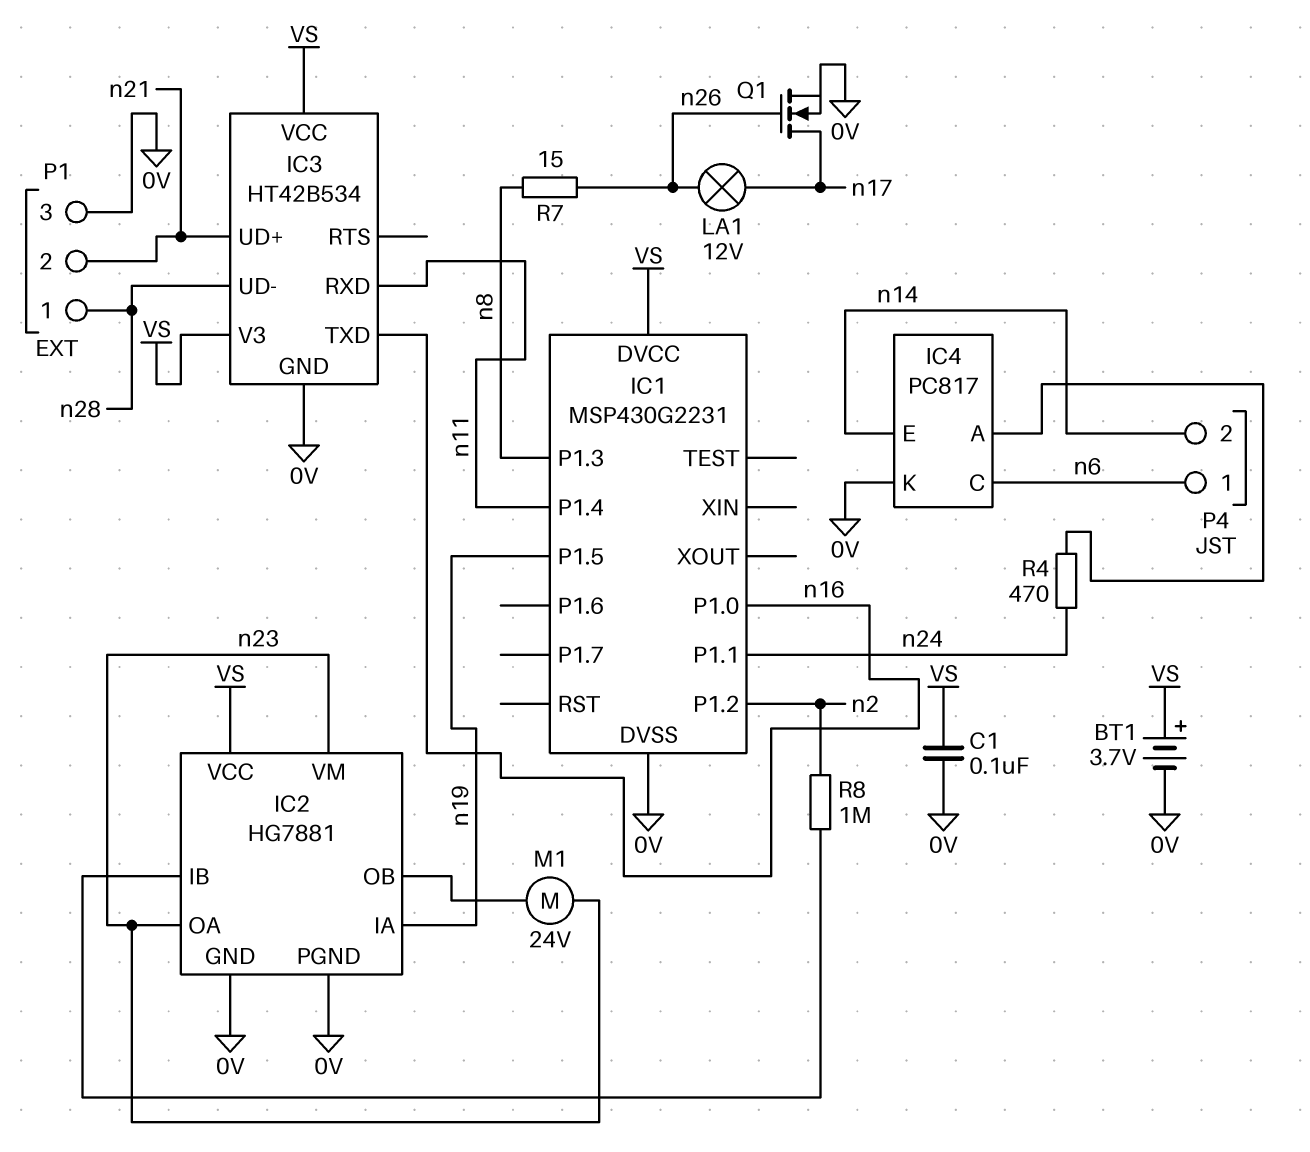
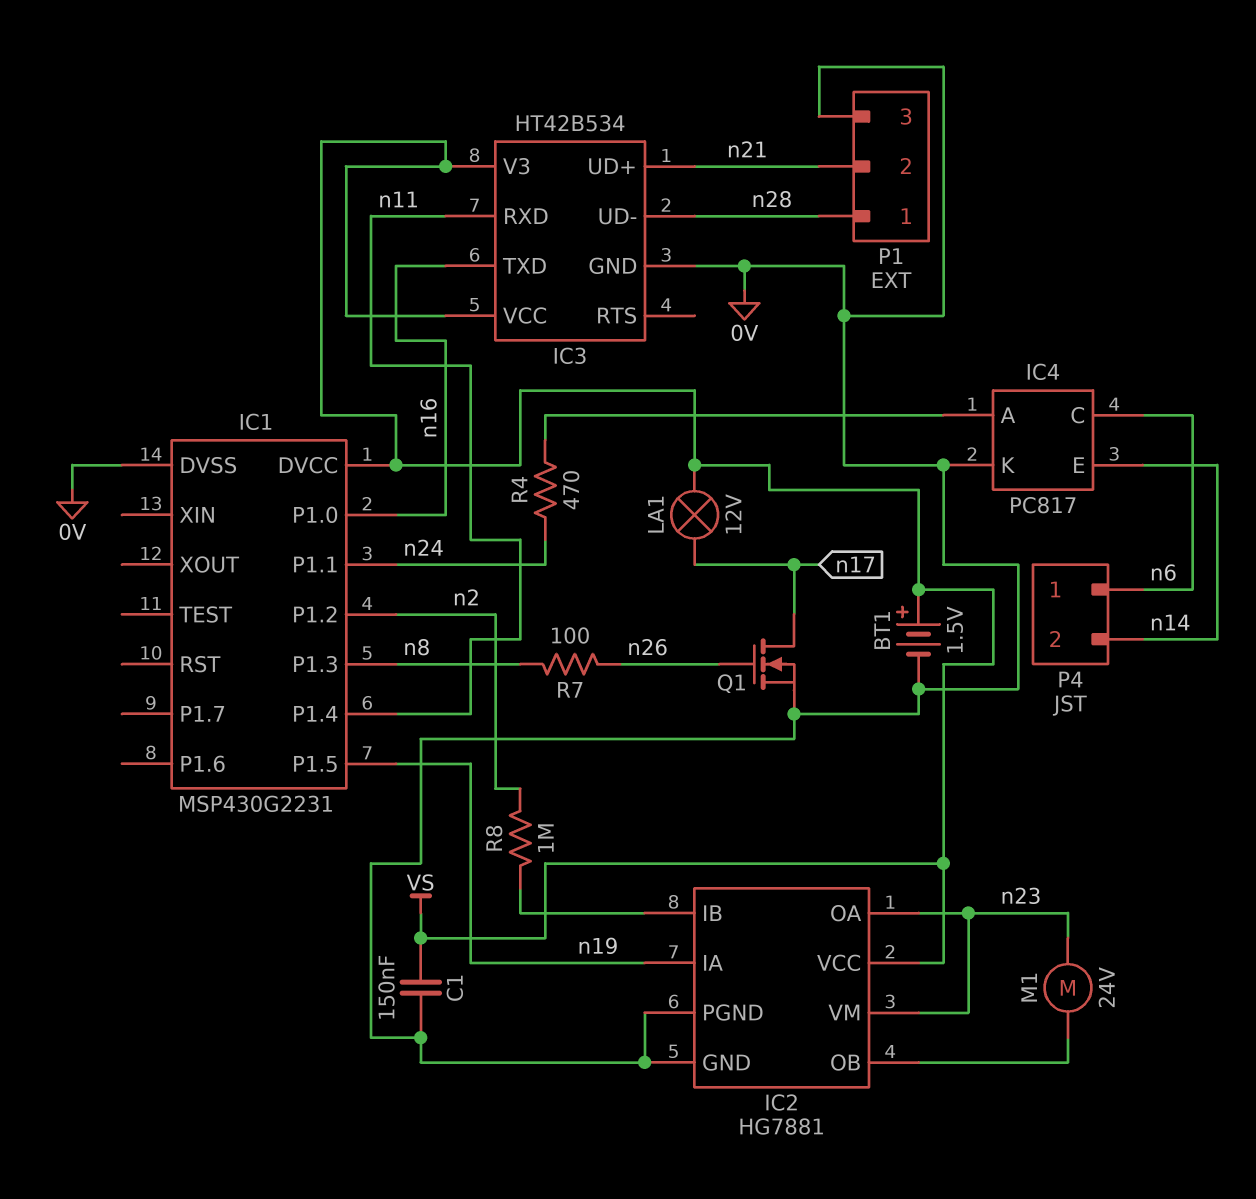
BT1: 3.7V (plus VS, minus 0V) -> 1.5V (plus VS, minus 0V)
C1: 100nF (0V, VS) -> 150nF (0V, VS)
LA1: lamp 12V (n17, n26) -> lamp 12V (VS, n17)
R7: 15 (n8, n26) -> 100 (n8, n26)

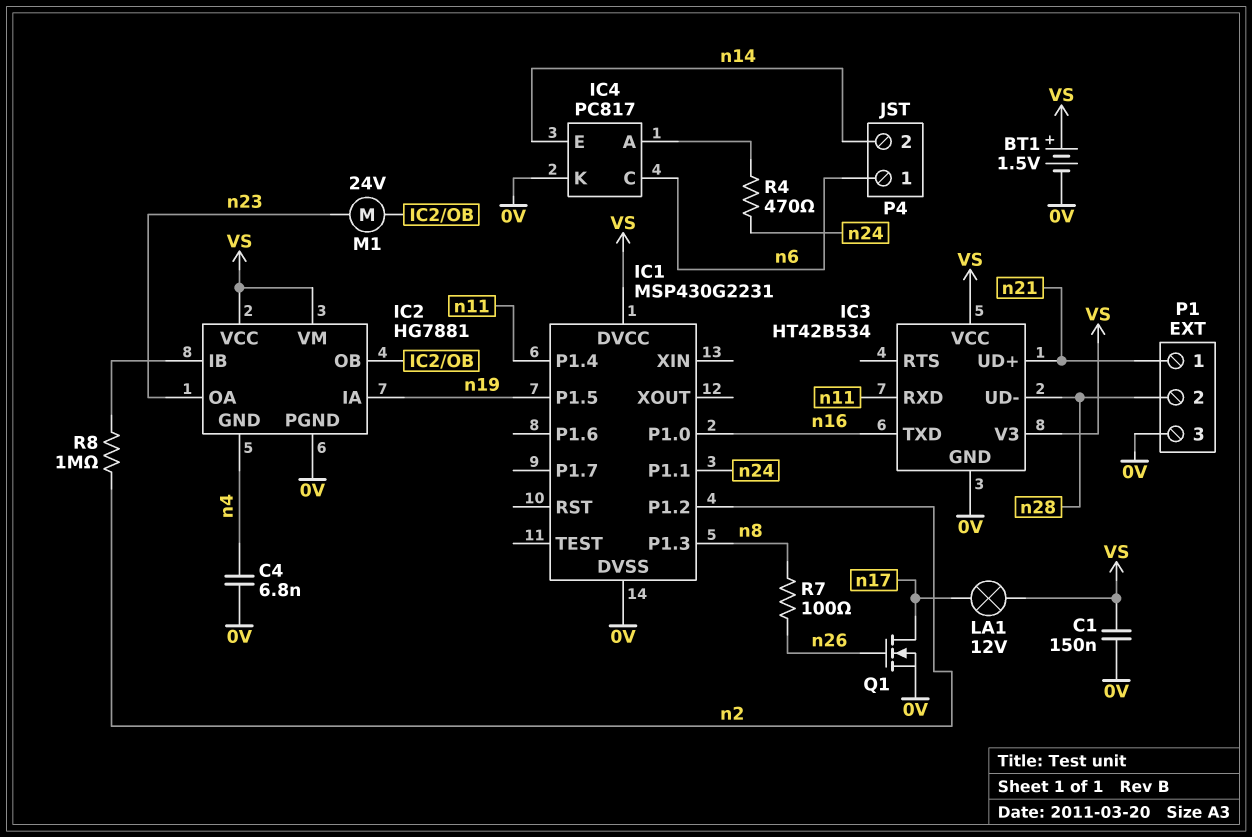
C4: none -> 6.8nF (0V, n4)
IC2 pin GND: 0V -> n4
IC2 pin VM: n23 -> VS
P1 pin 1: n28 -> n21
P1 pin 2: n21 -> n28

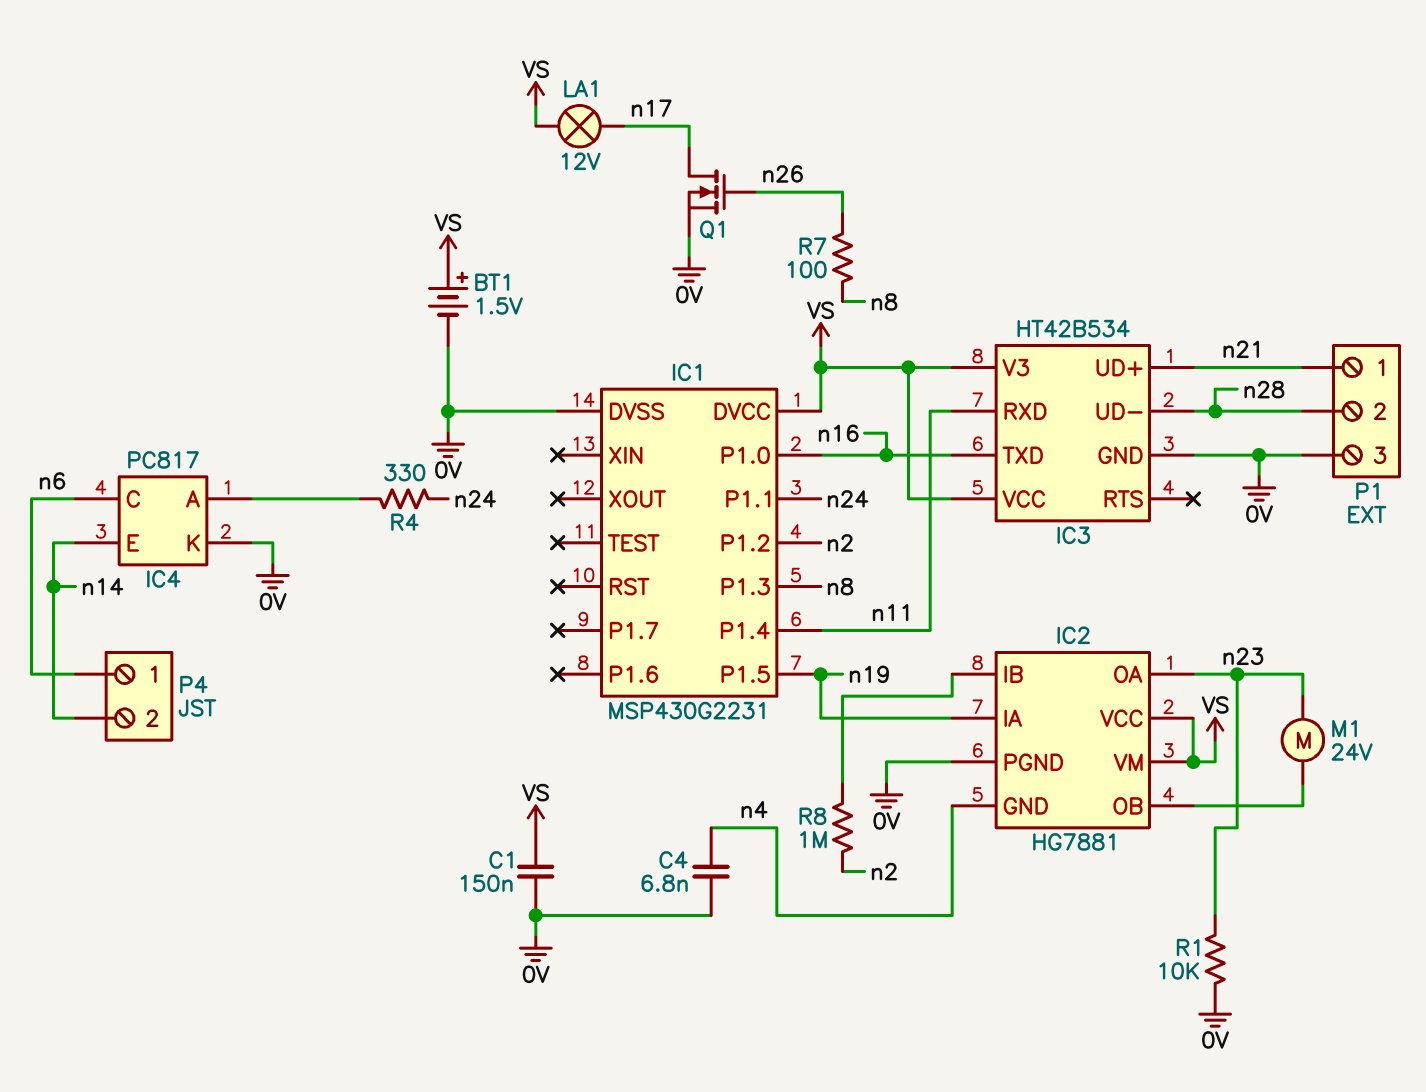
R1: none -> 10k (0V, n23)
R4: 470 (IC4/A, n24) -> 330 (IC4/A, n24)

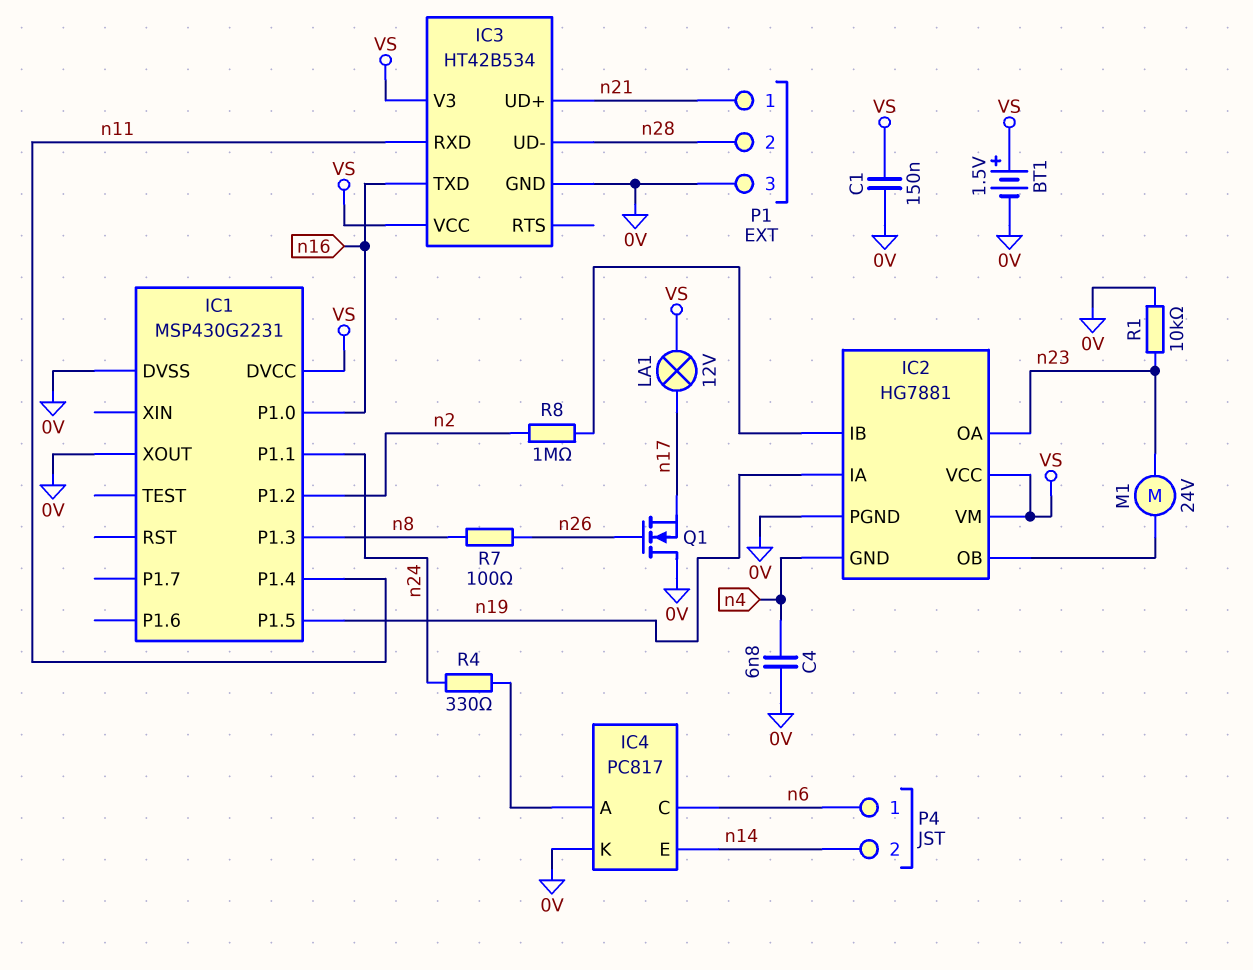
IC1 pin XOUT: none -> 0V
Q1: NMOS (G n26, D n17, S 0V) -> NMOS (G n26, D 0V, S n17)

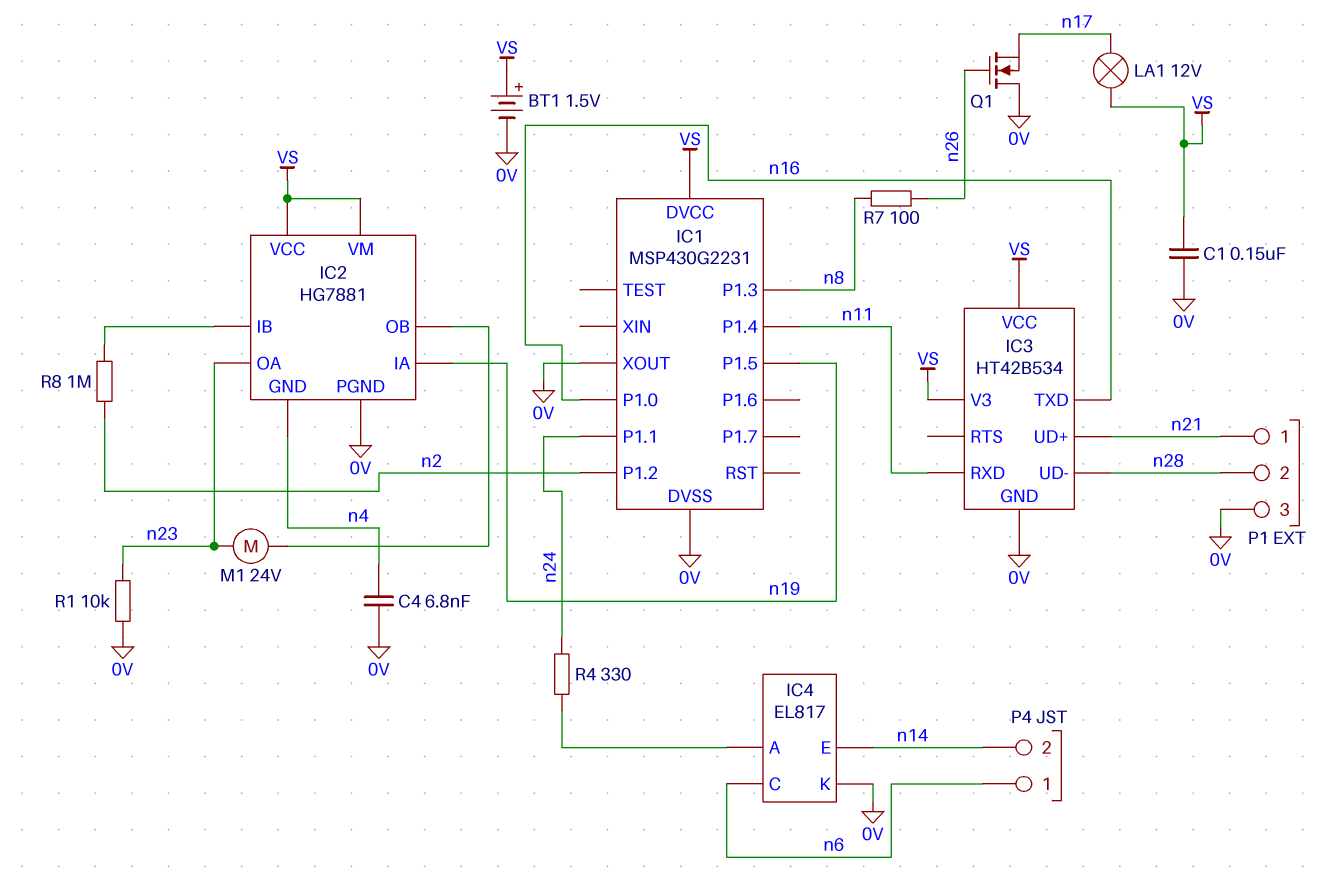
IC4: PC817 -> EL817

